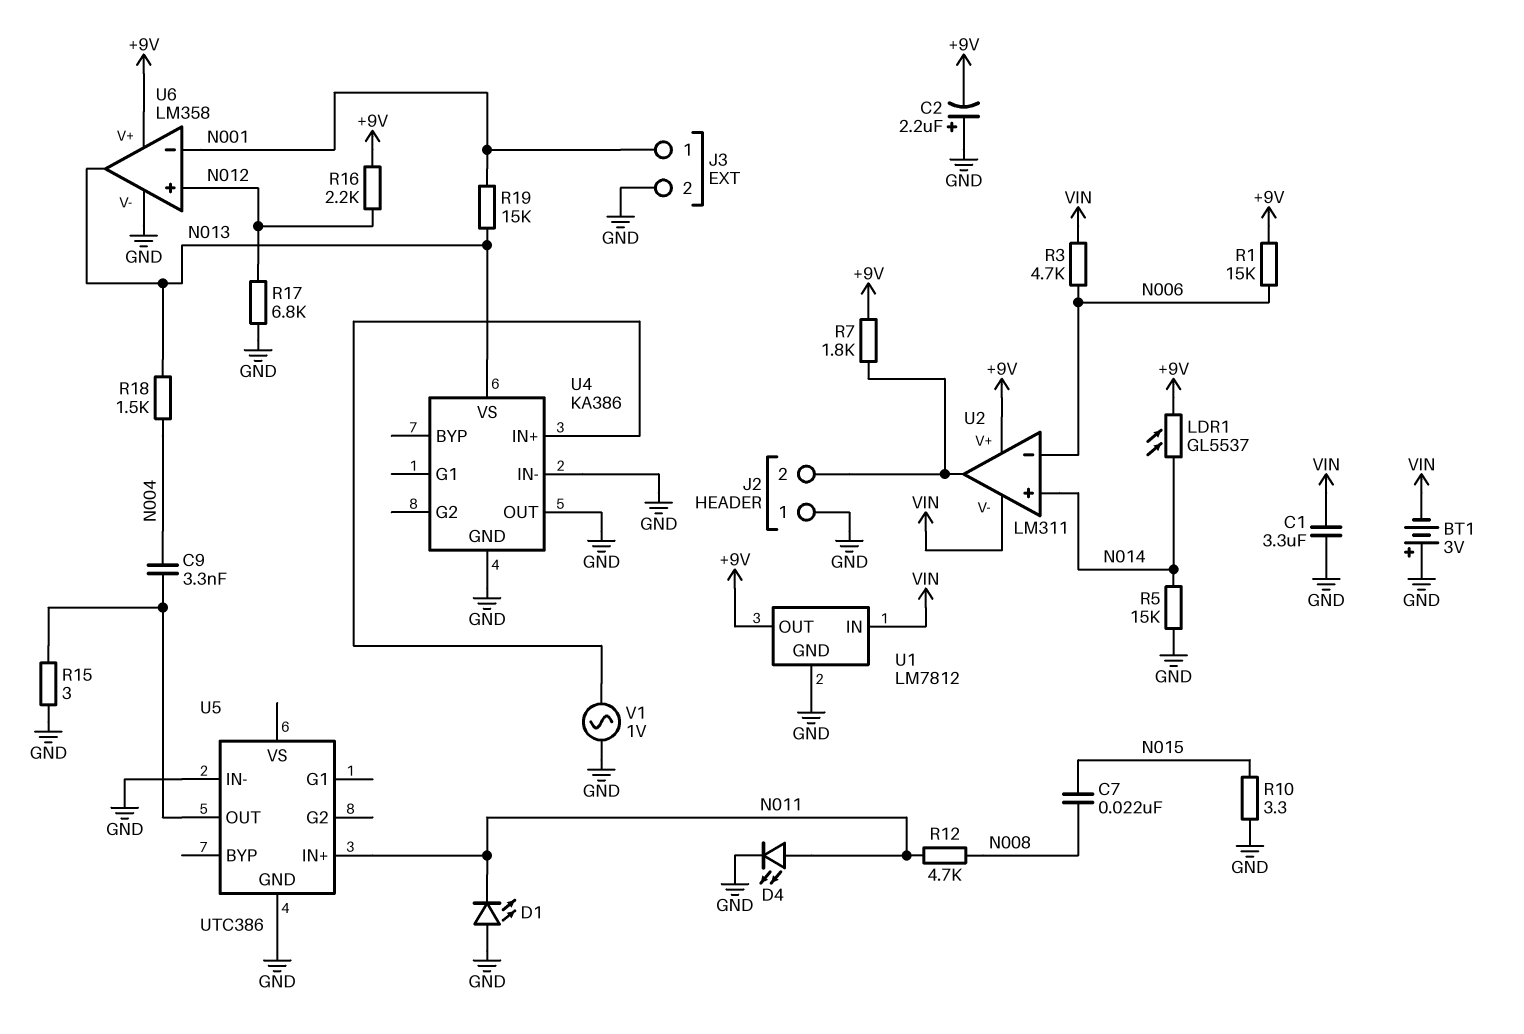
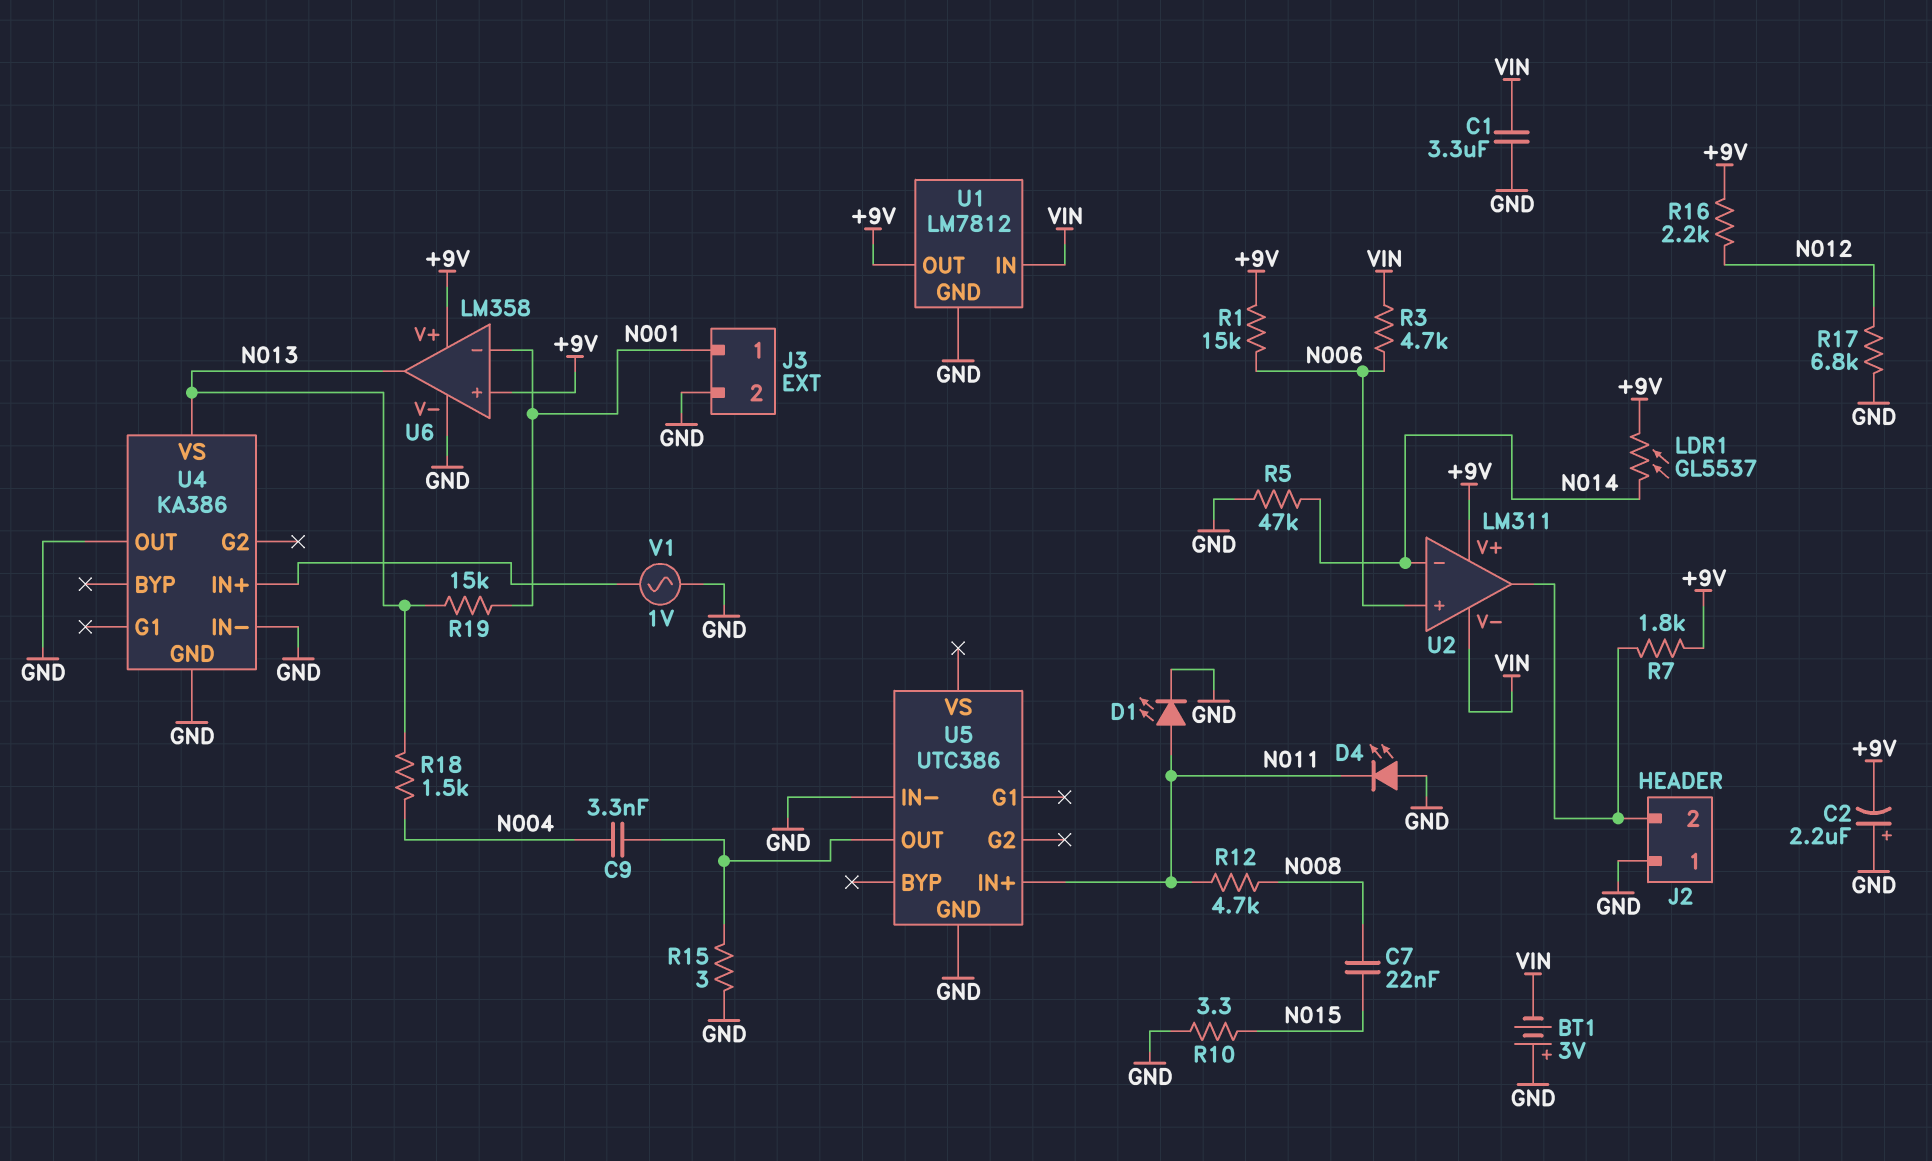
D1: LED (A GND, K N011) -> LED (A N011, K GND)
D4: LED (A N011, K GND) -> LED (A GND, K N011)
R5: 15k (GND, N014) -> 47k (GND, N014)
U2 pin in+: N014 -> N006
U2 pin in-: N006 -> N014
U6 pin in+: N012 -> +9V

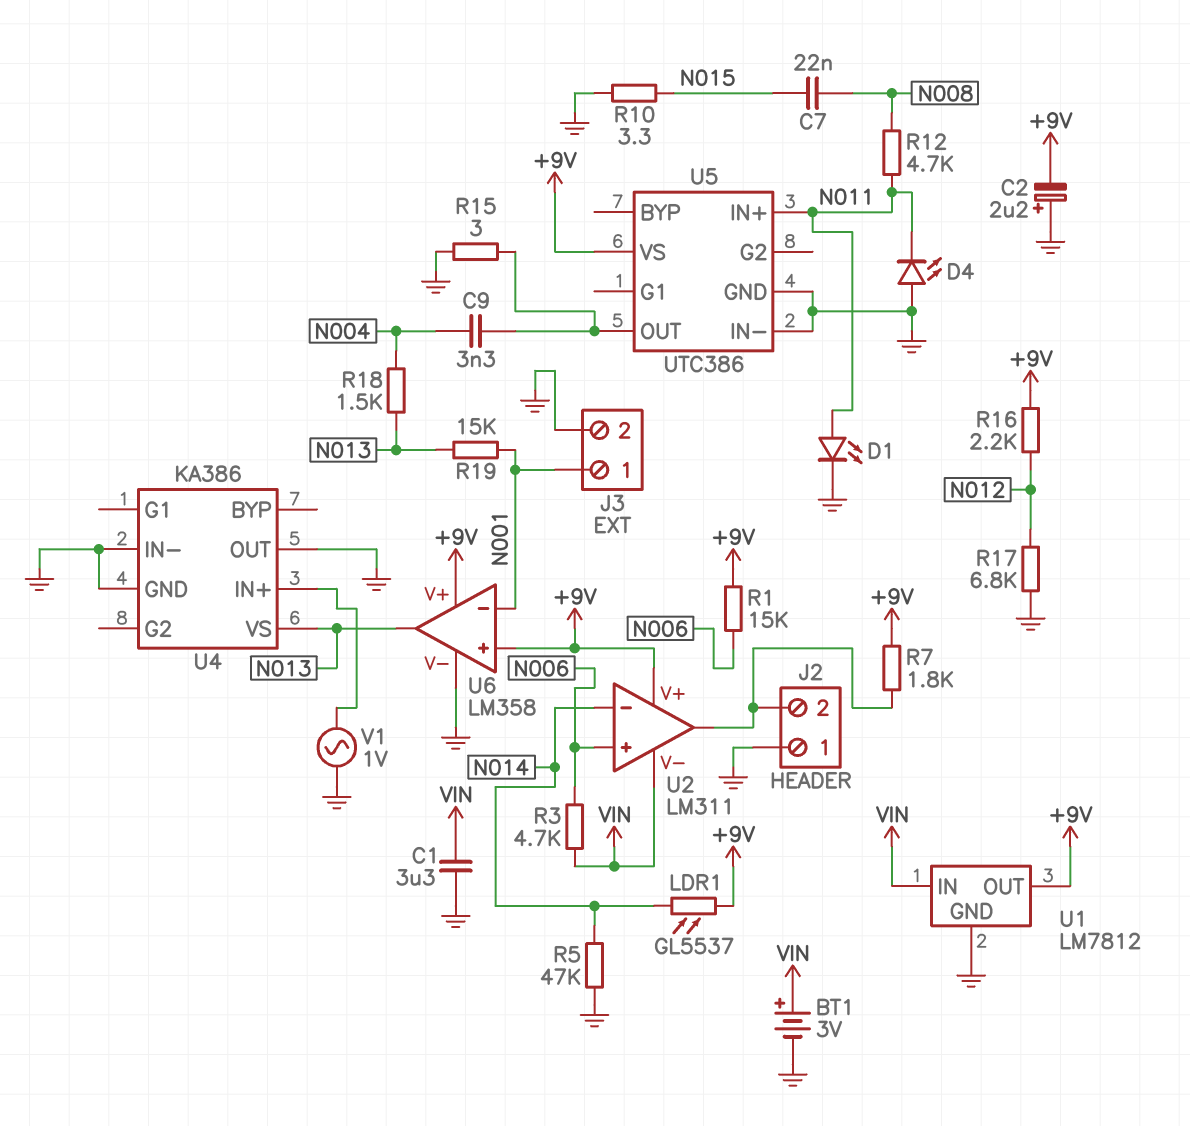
BT1: 3V (plus GND, minus VIN) -> 3V (plus VIN, minus GND)
U5 pin VS: none -> +9V

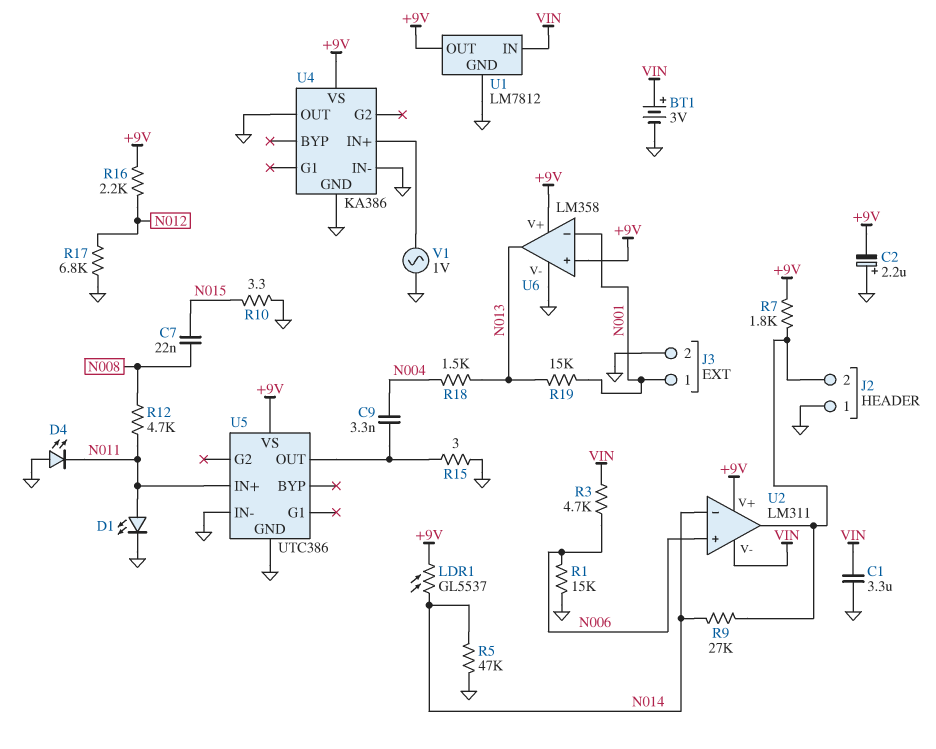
R1: 15k (+9V, N006) -> 15k (GND, N006)
R9: none -> 27k (J2/2, N014)
U4 pin VS: N013 -> +9V

